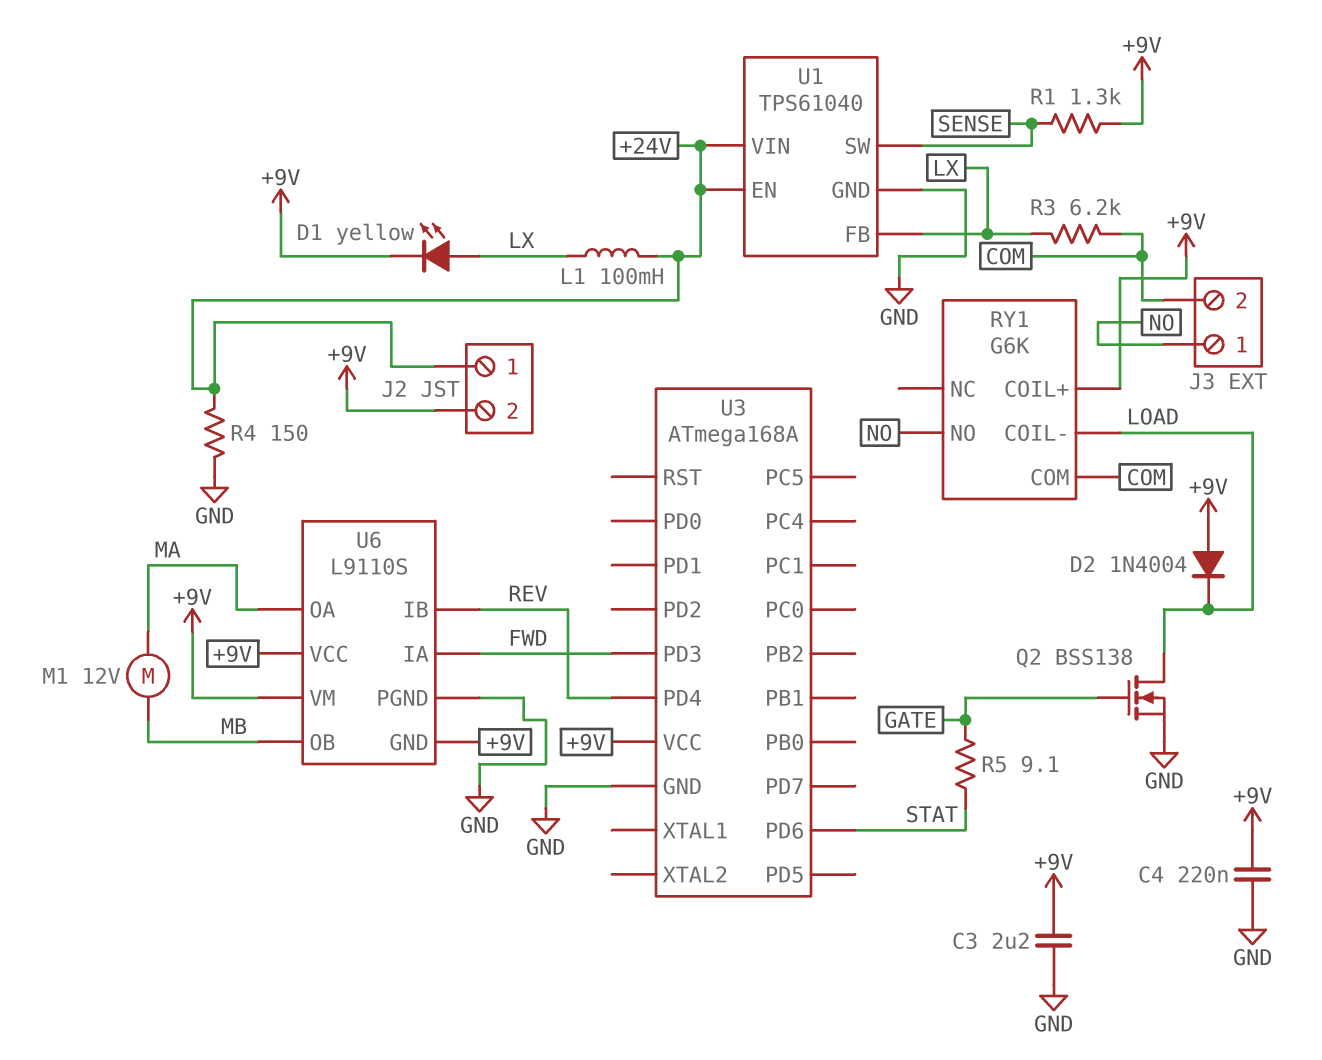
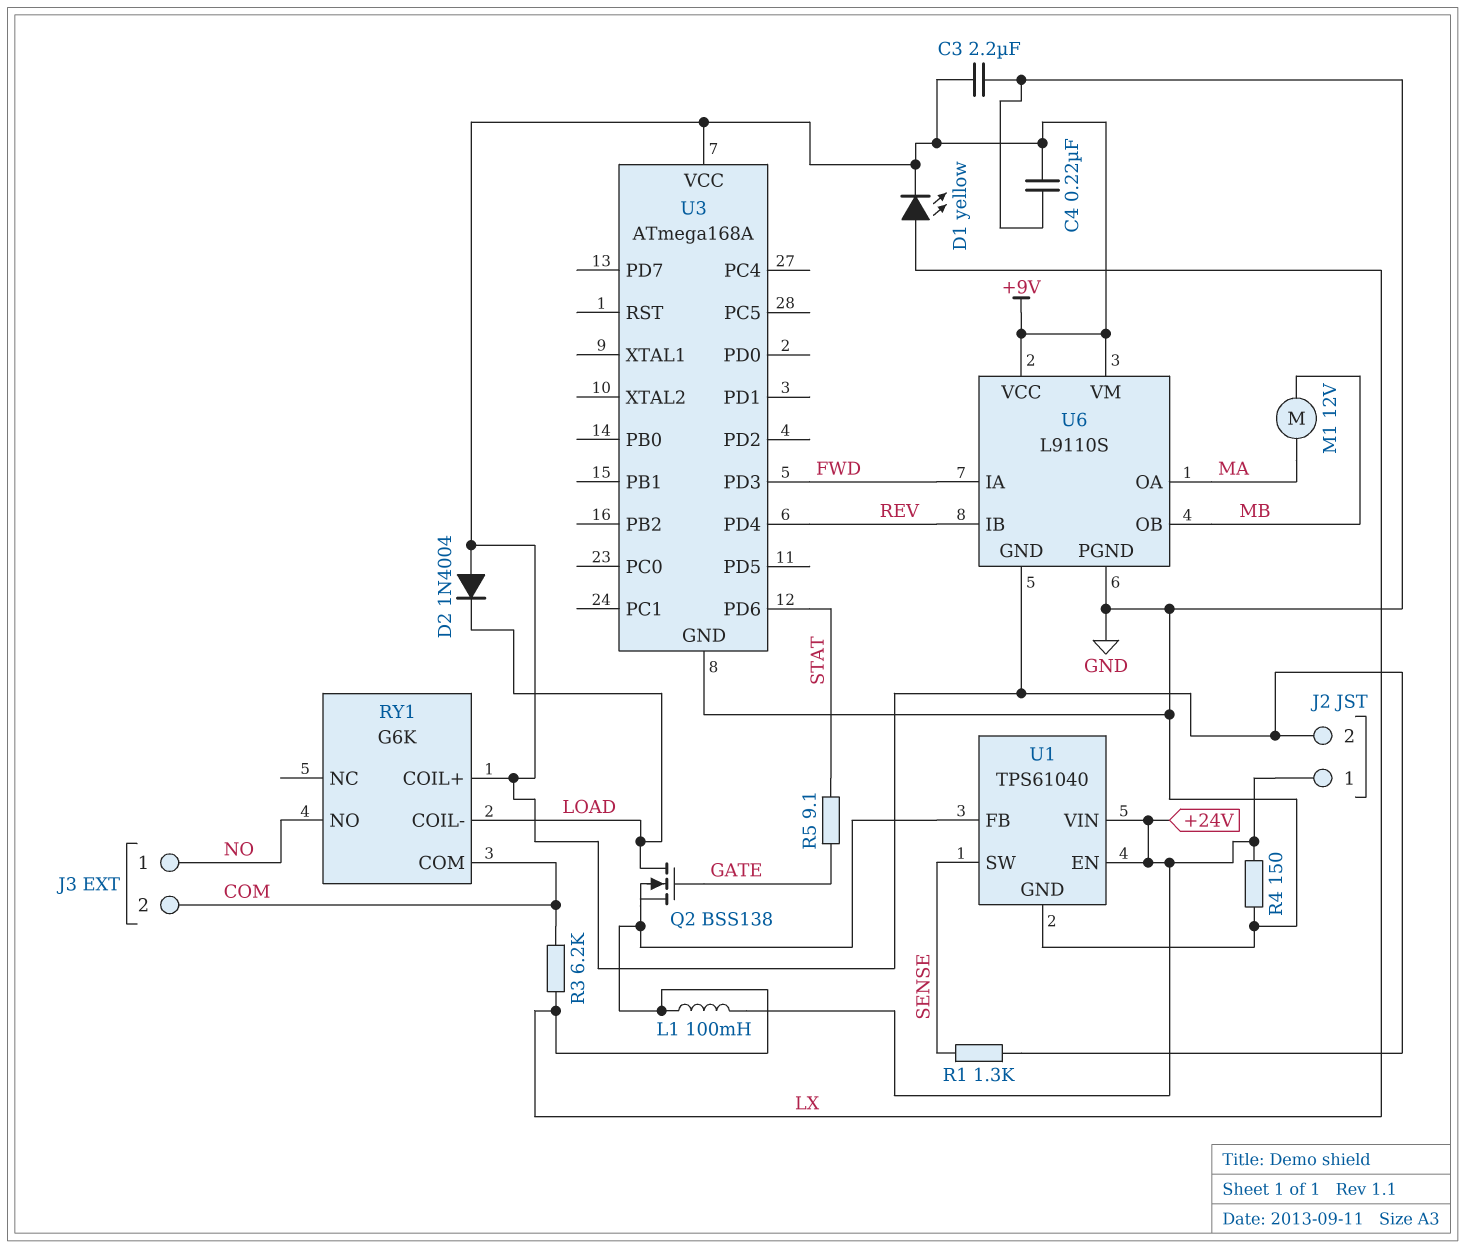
Q2: NMOS BSS138 (G GATE, D LOAD, S GND) -> NMOS BSS138 (G GATE, D LOAD, S LX)

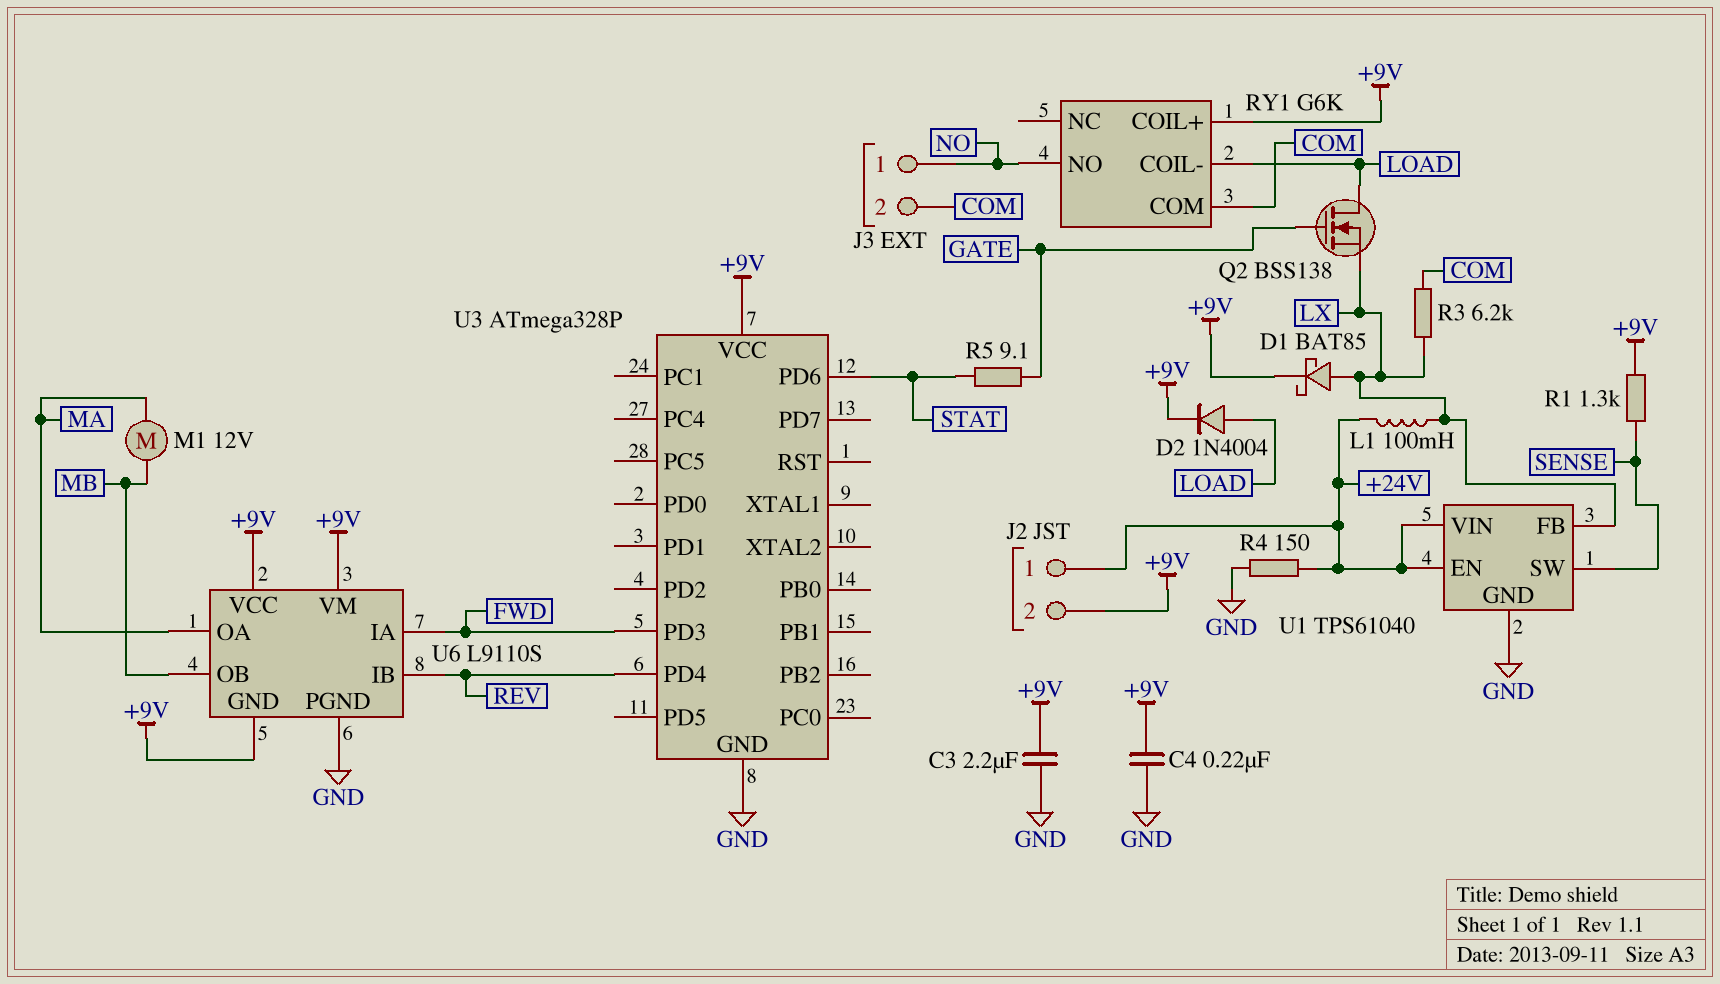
D1: LED yellow (A LX, K +9V) -> schottky BAT85 (A LX, K +9V)
D2: diode 1N4004 (A +9V, K LOAD) -> diode 1N4004 (A LOAD, K +9V)
U3: ATmega168A -> ATmega328P

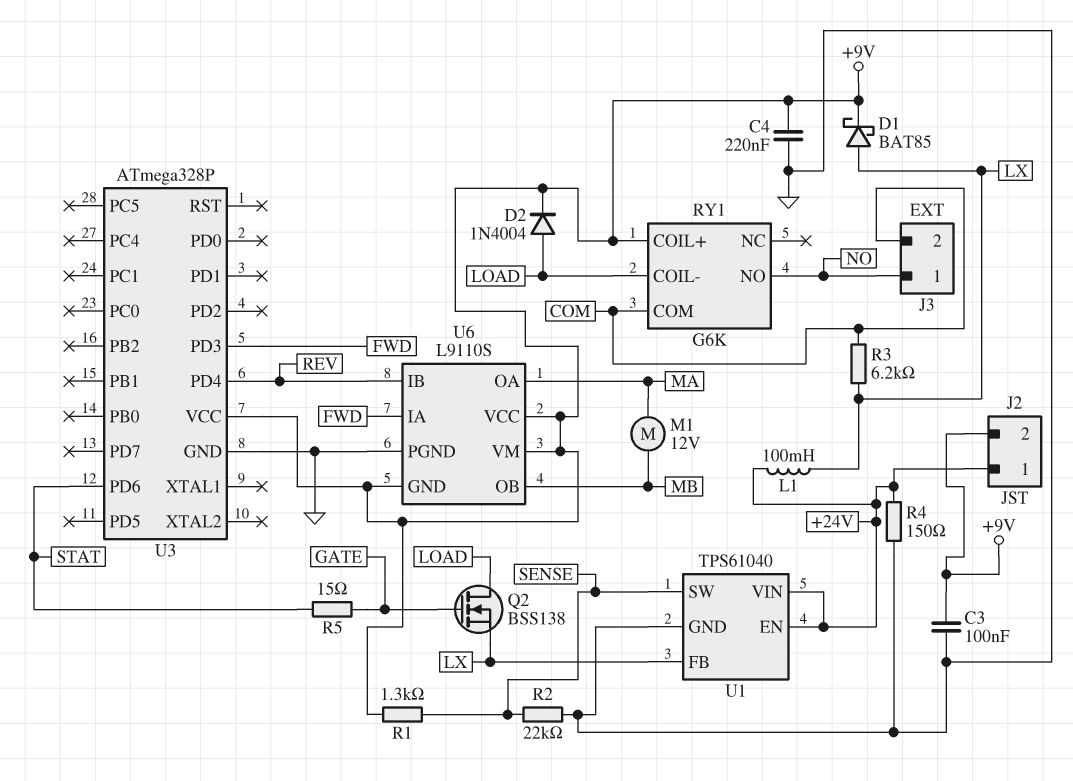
C3: 2.2uF (+9V, GND) -> 100nF (+9V, GND)
R2: none -> 22k (GND, SENSE)
R5: 9.1 (GATE, STAT) -> 15 (GATE, STAT)

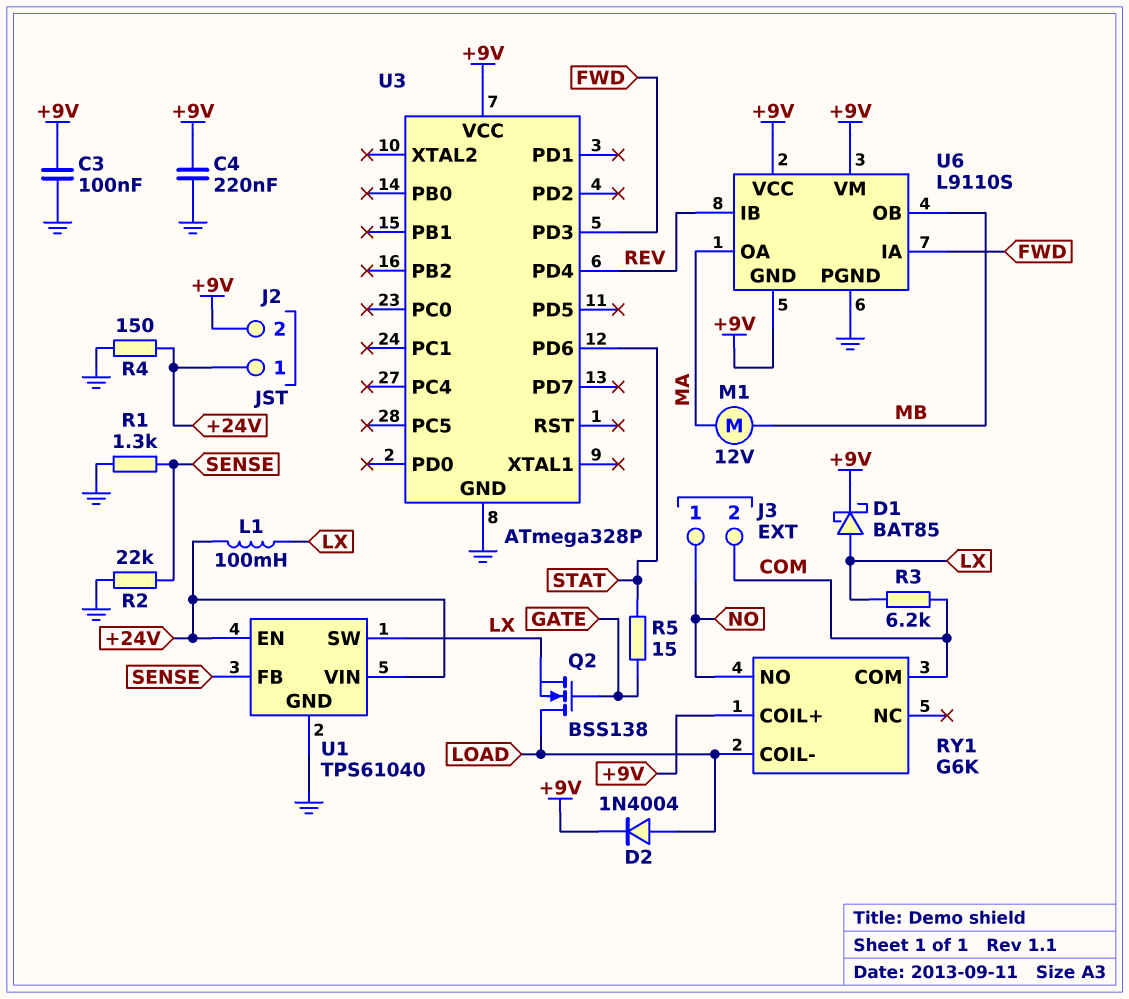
R1: 1.3k (+9V, SENSE) -> 1.3k (GND, SENSE)
U1 pin FB: LX -> SENSE
U1 pin SW: SENSE -> LX

